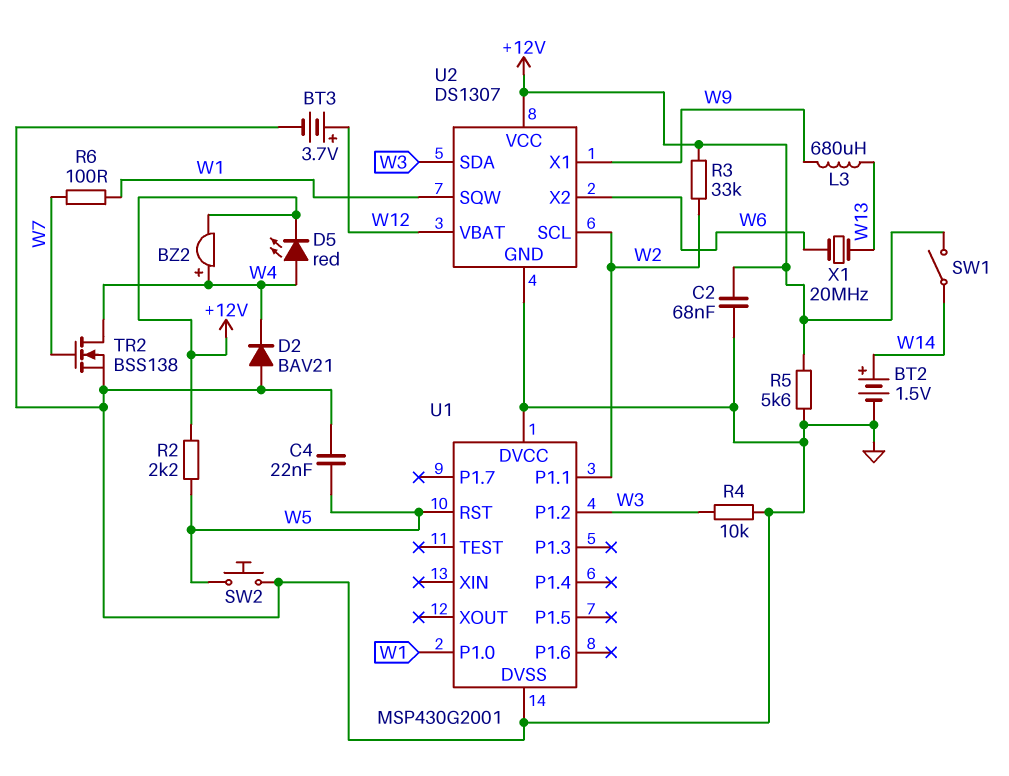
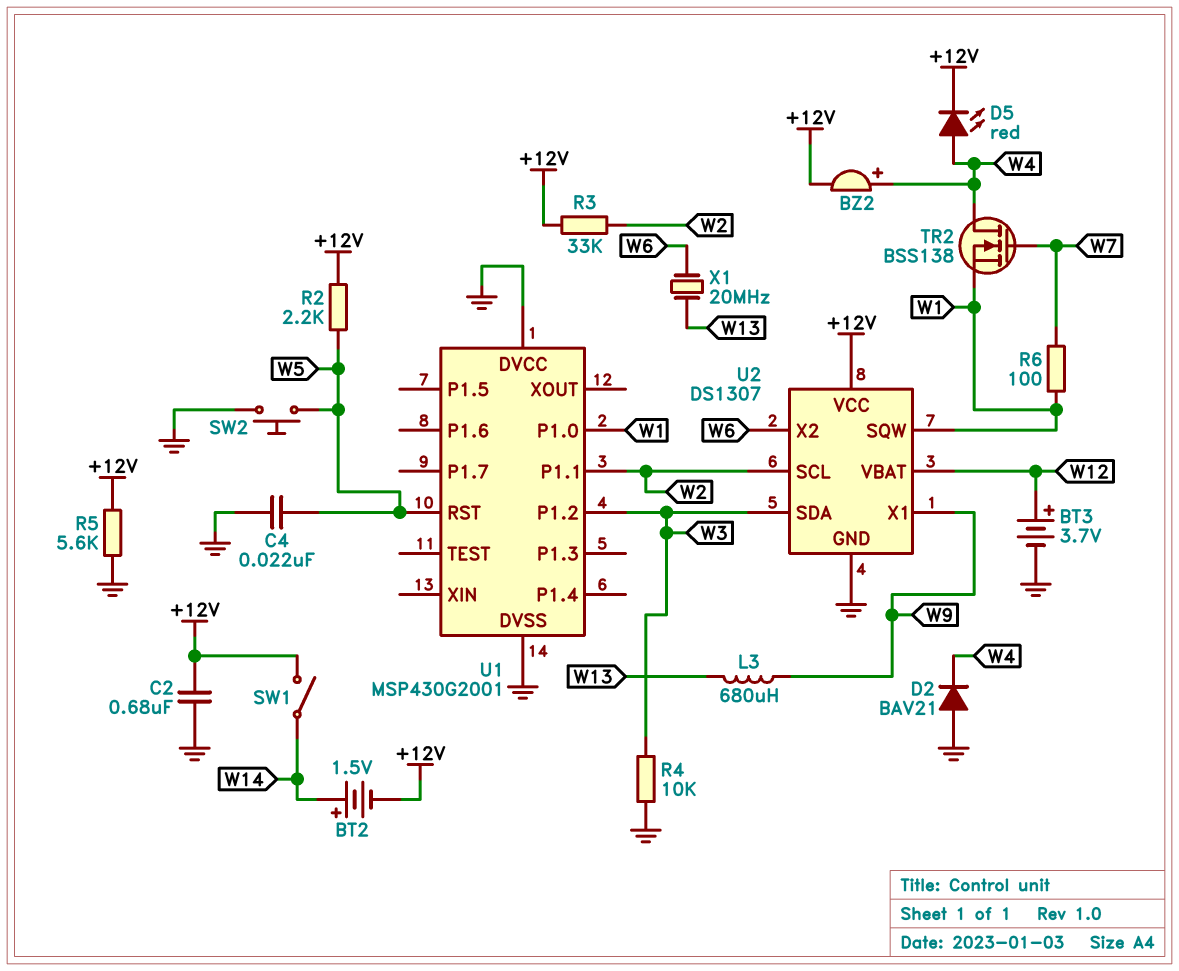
BT2: 1.5V (plus W14, minus GND) -> 1.5V (plus W14, minus +12V)
C2: 68nF (+12V, GND) -> 680nF (+12V, GND)
TR2: NMOS BSS138 (G W7, D W4, S GND) -> NMOS BSS138 (G W7, D W4, S W1)

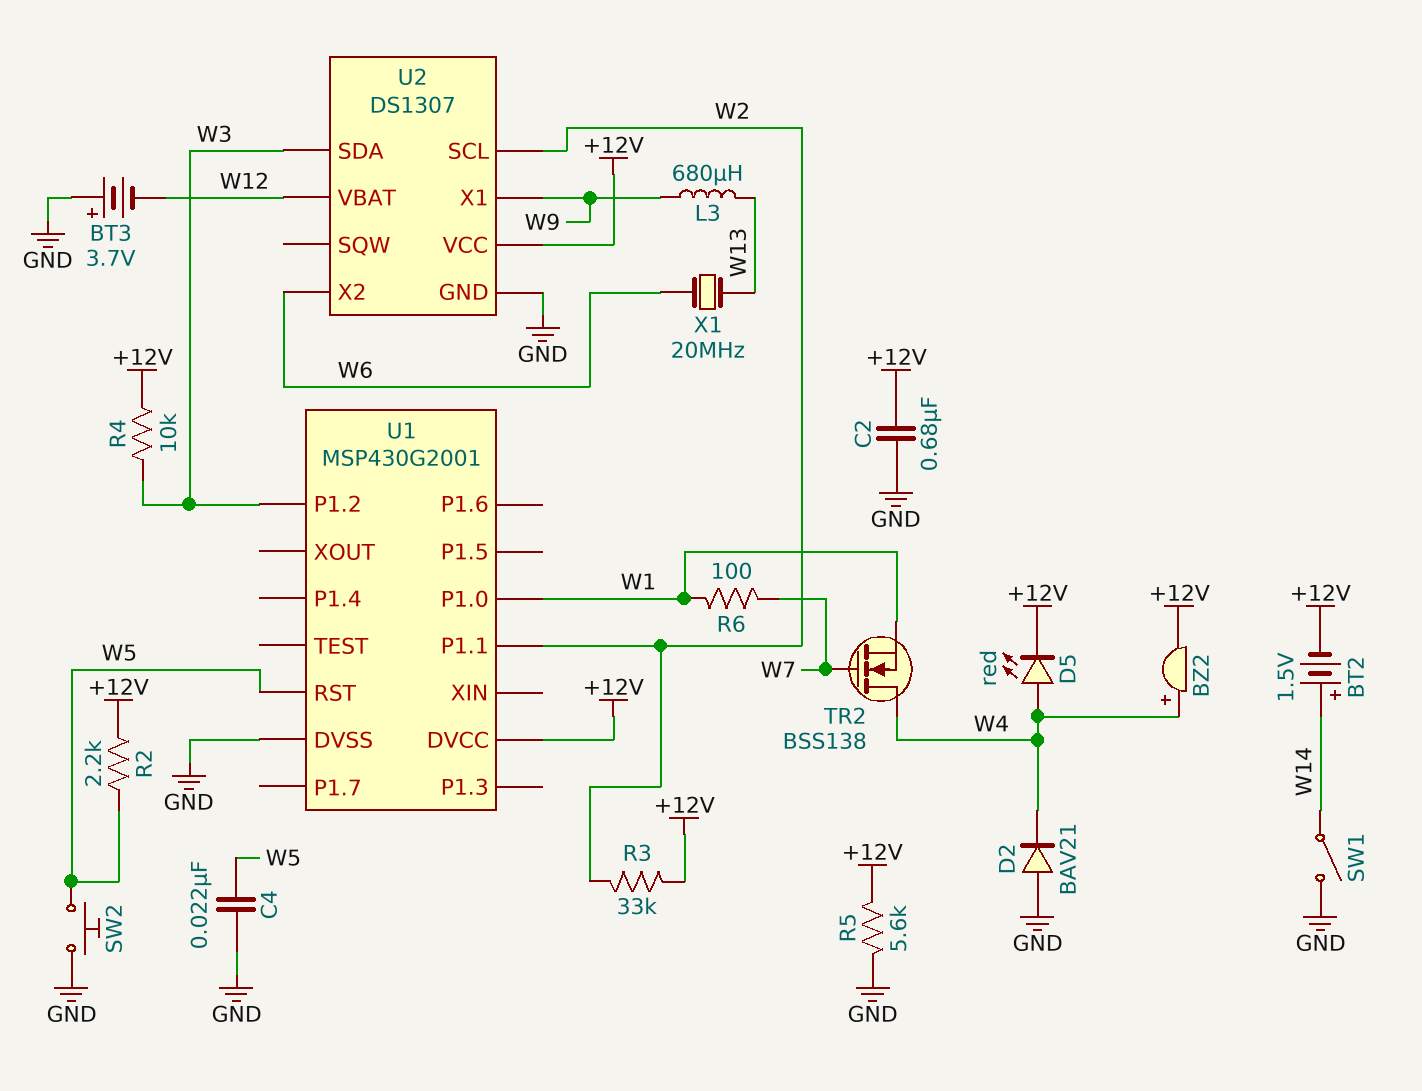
BT3: 3.7V (plus W12, minus GND) -> 3.7V (plus GND, minus W12)
R4: 10k (GND, W3) -> 10k (+12V, W3)
SW1: switch (+12V, W14) -> switch (GND, W14)
U1 pin DVCC: GND -> +12V
U2 pin SQW: W1 -> none

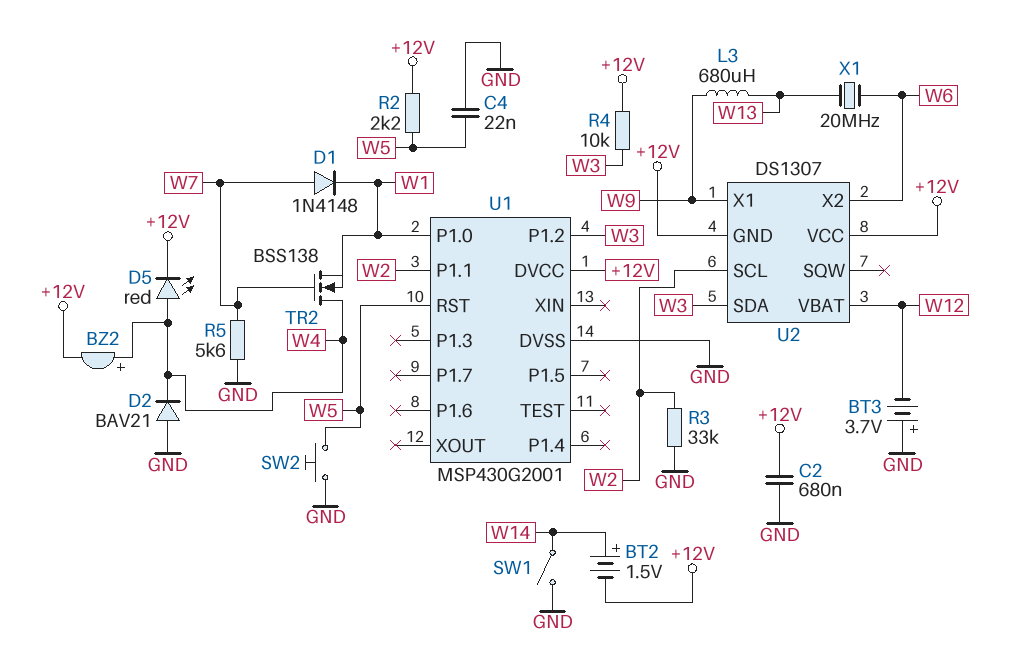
D1: none -> diode 1N4148 (A W7, K W1)
R3: 33k (+12V, W2) -> 33k (GND, W2)
R5: 5.6k (+12V, GND) -> 5.6k (GND, W7)
R6: 100 (W1, W7) -> none
U2 pin GND: GND -> +12V

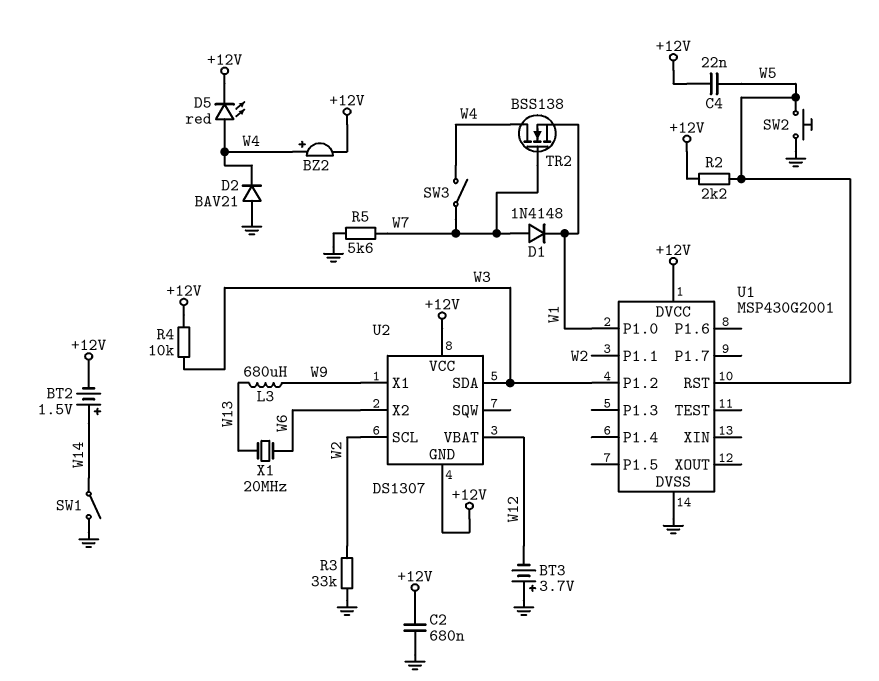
C4: 22nF (GND, W5) -> 22nF (+12V, W5)
SW3: none -> switch (W4, W7)

